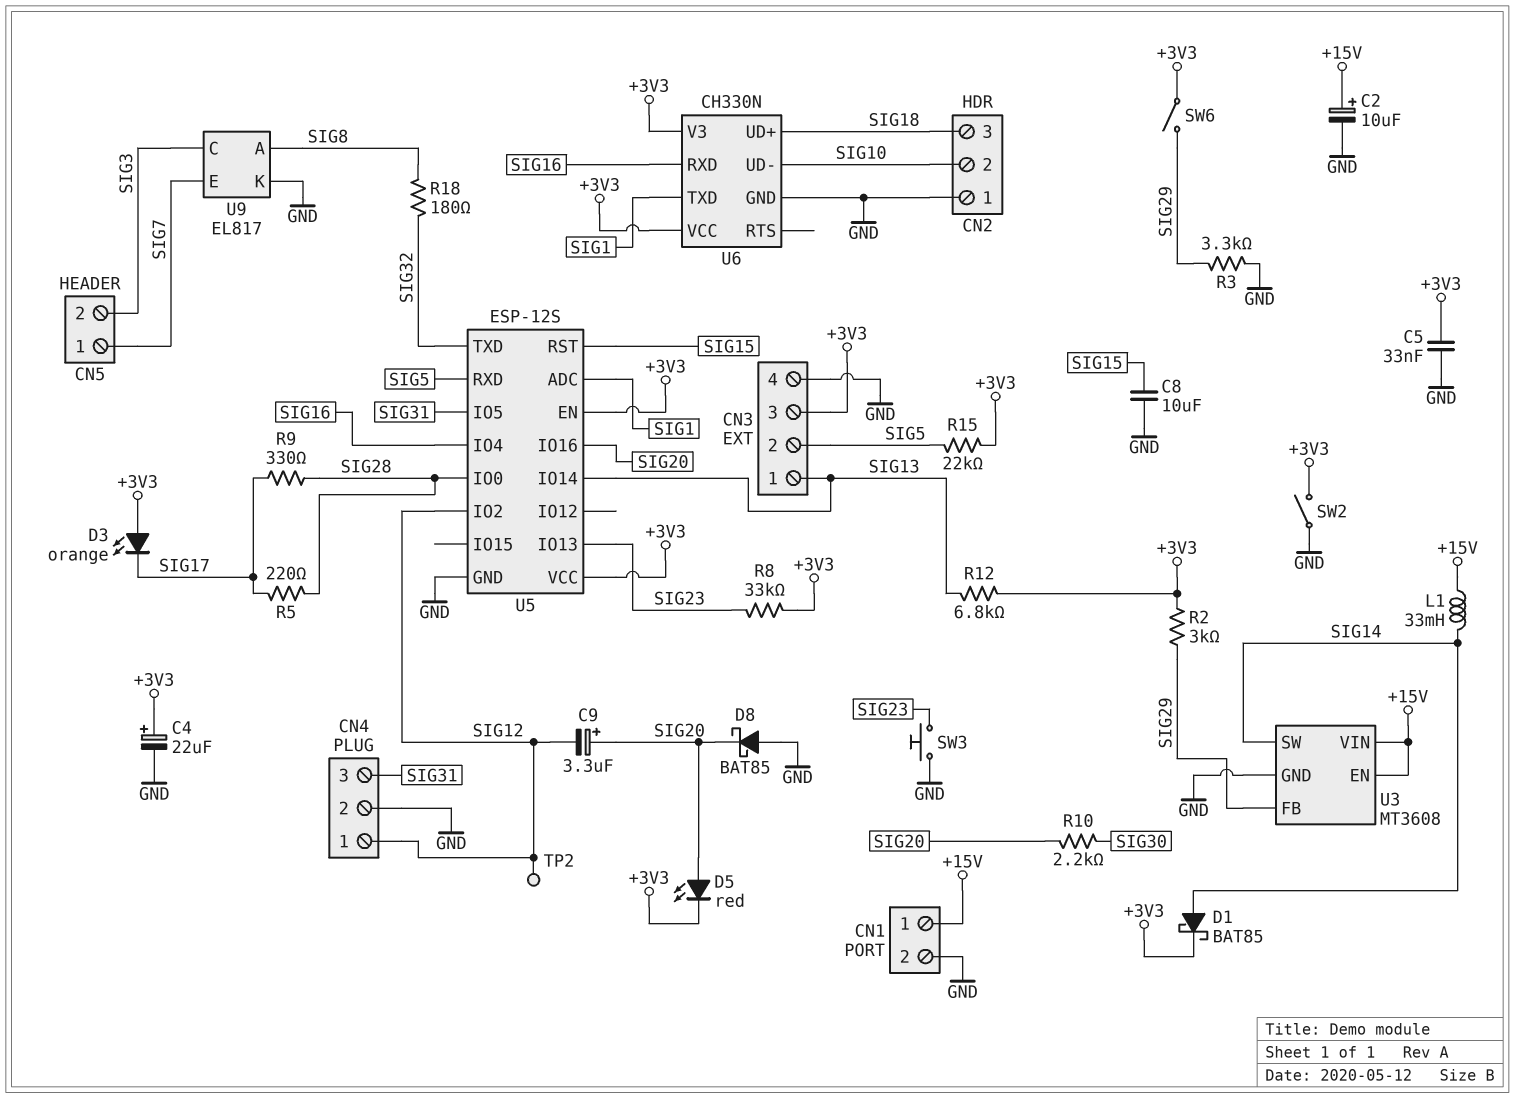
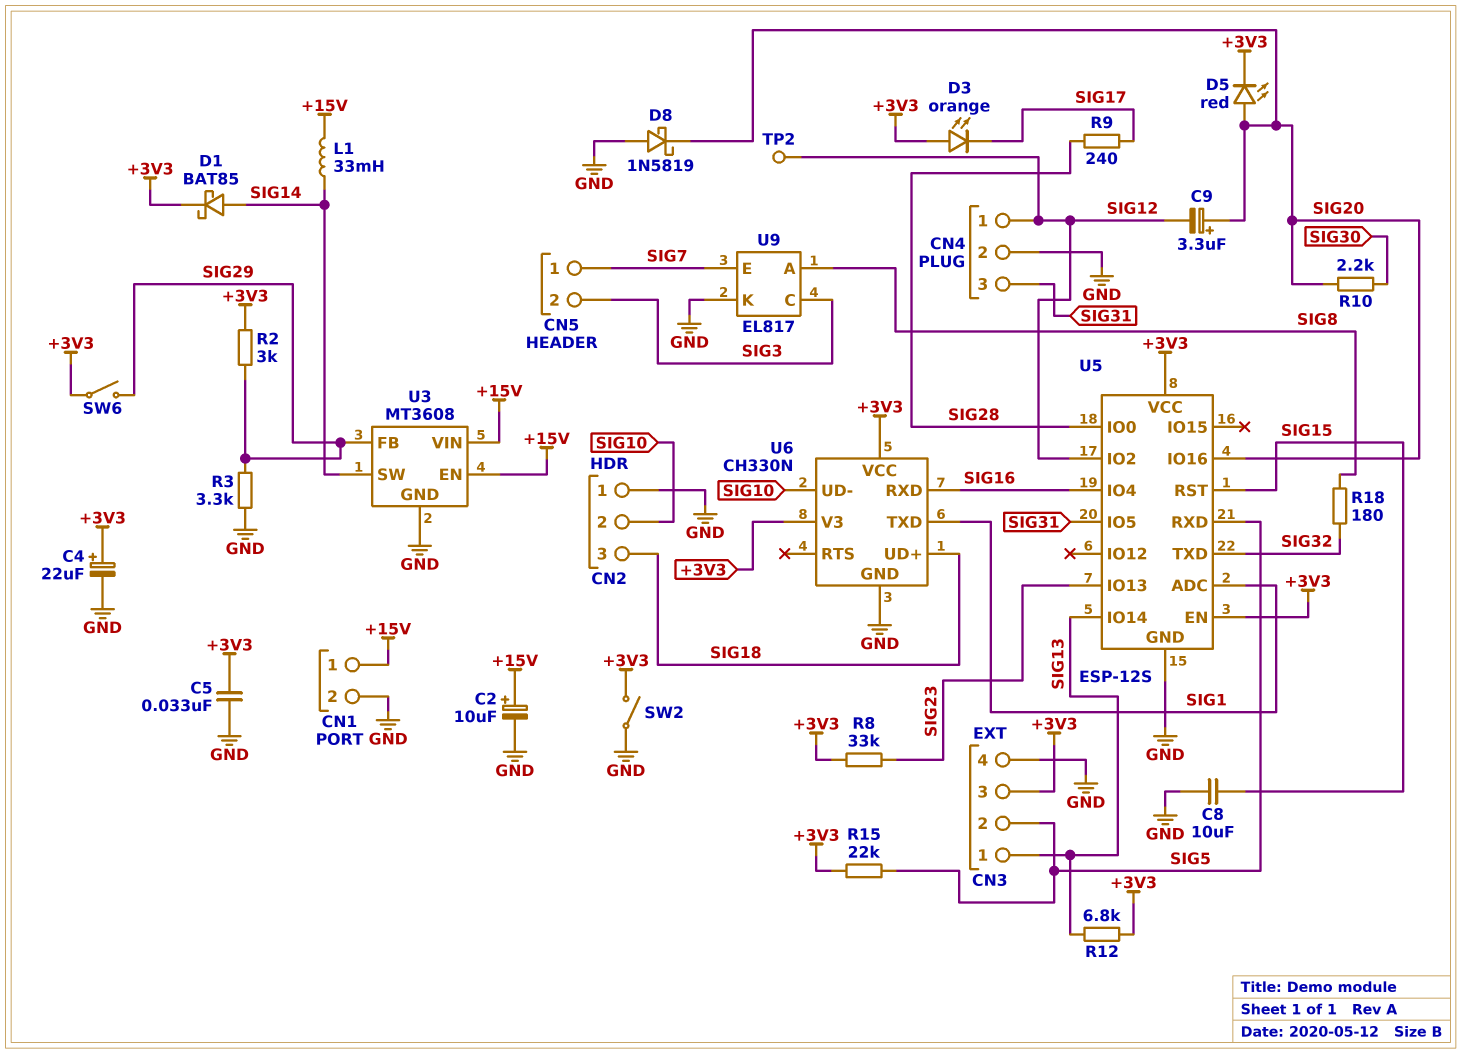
D8: schottky BAT85 (A GND, K SIG20) -> schottky 1N5819 (A GND, K SIG20)
R5: 220 (SIG17, SIG28) -> none
R9: 330 (SIG17, SIG28) -> 240 (SIG17, SIG28)
SW3: button (GND, SIG23) -> none

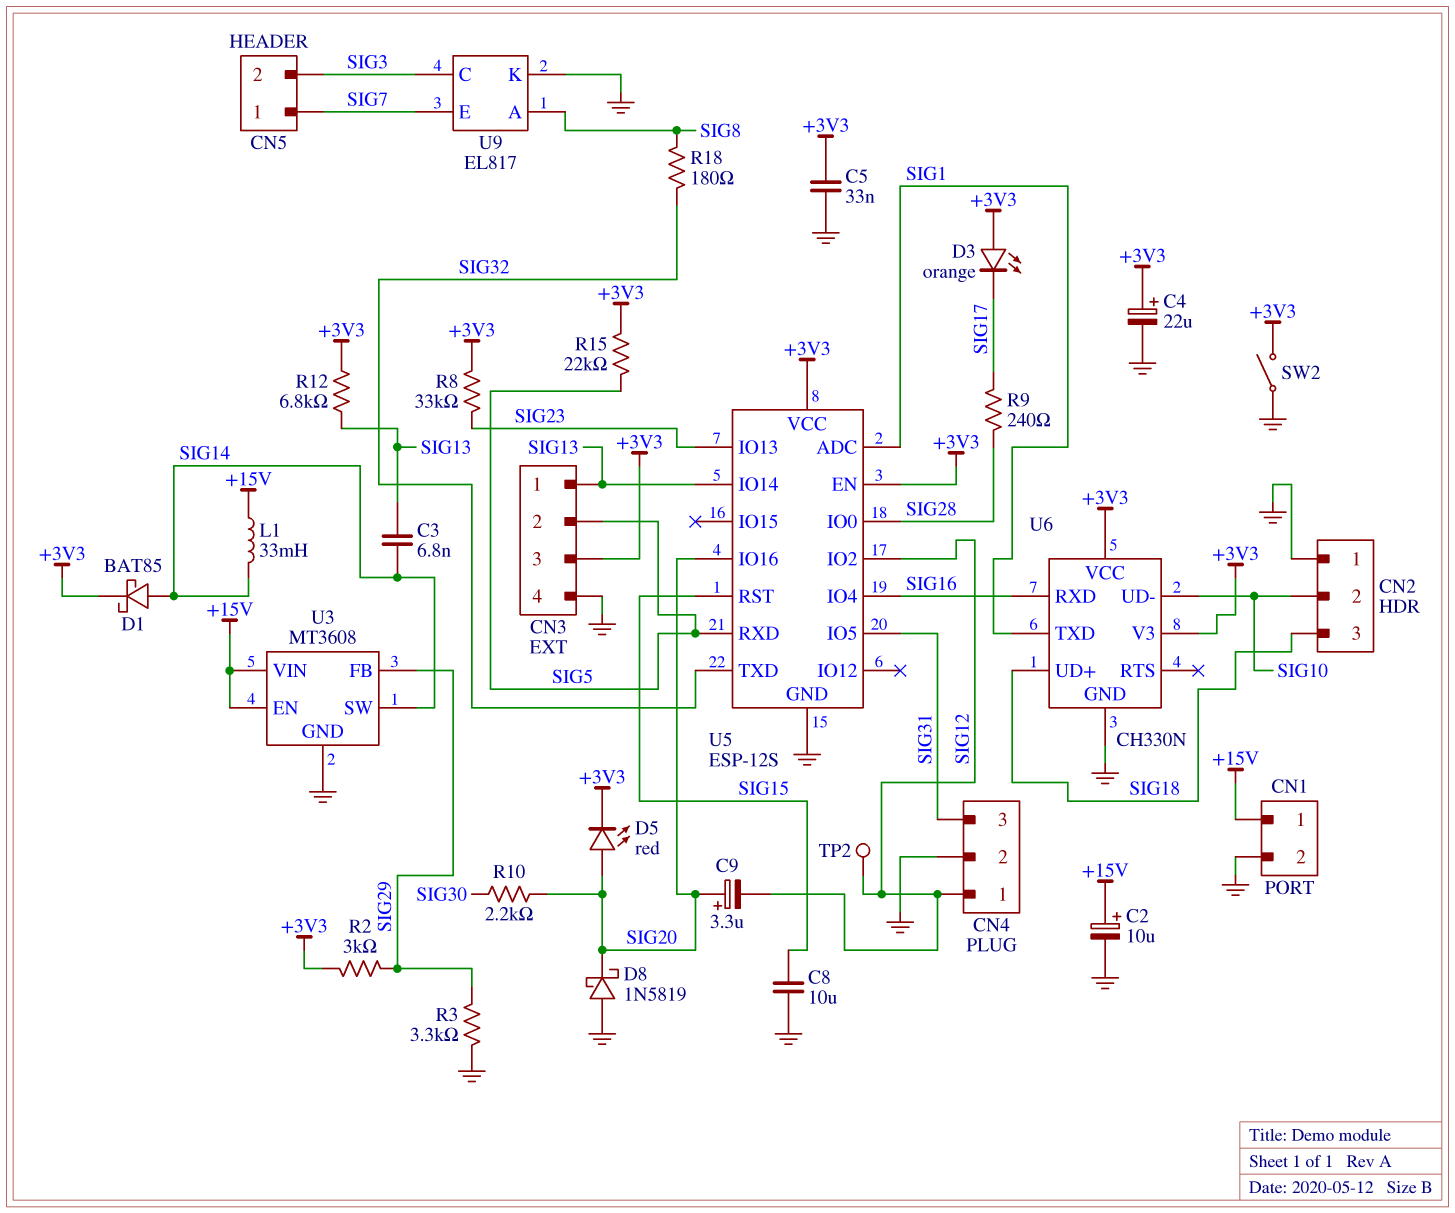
C3: none -> 6.8nF (SIG13, SIG14)
SW6: switch (+3V3, SIG29) -> none

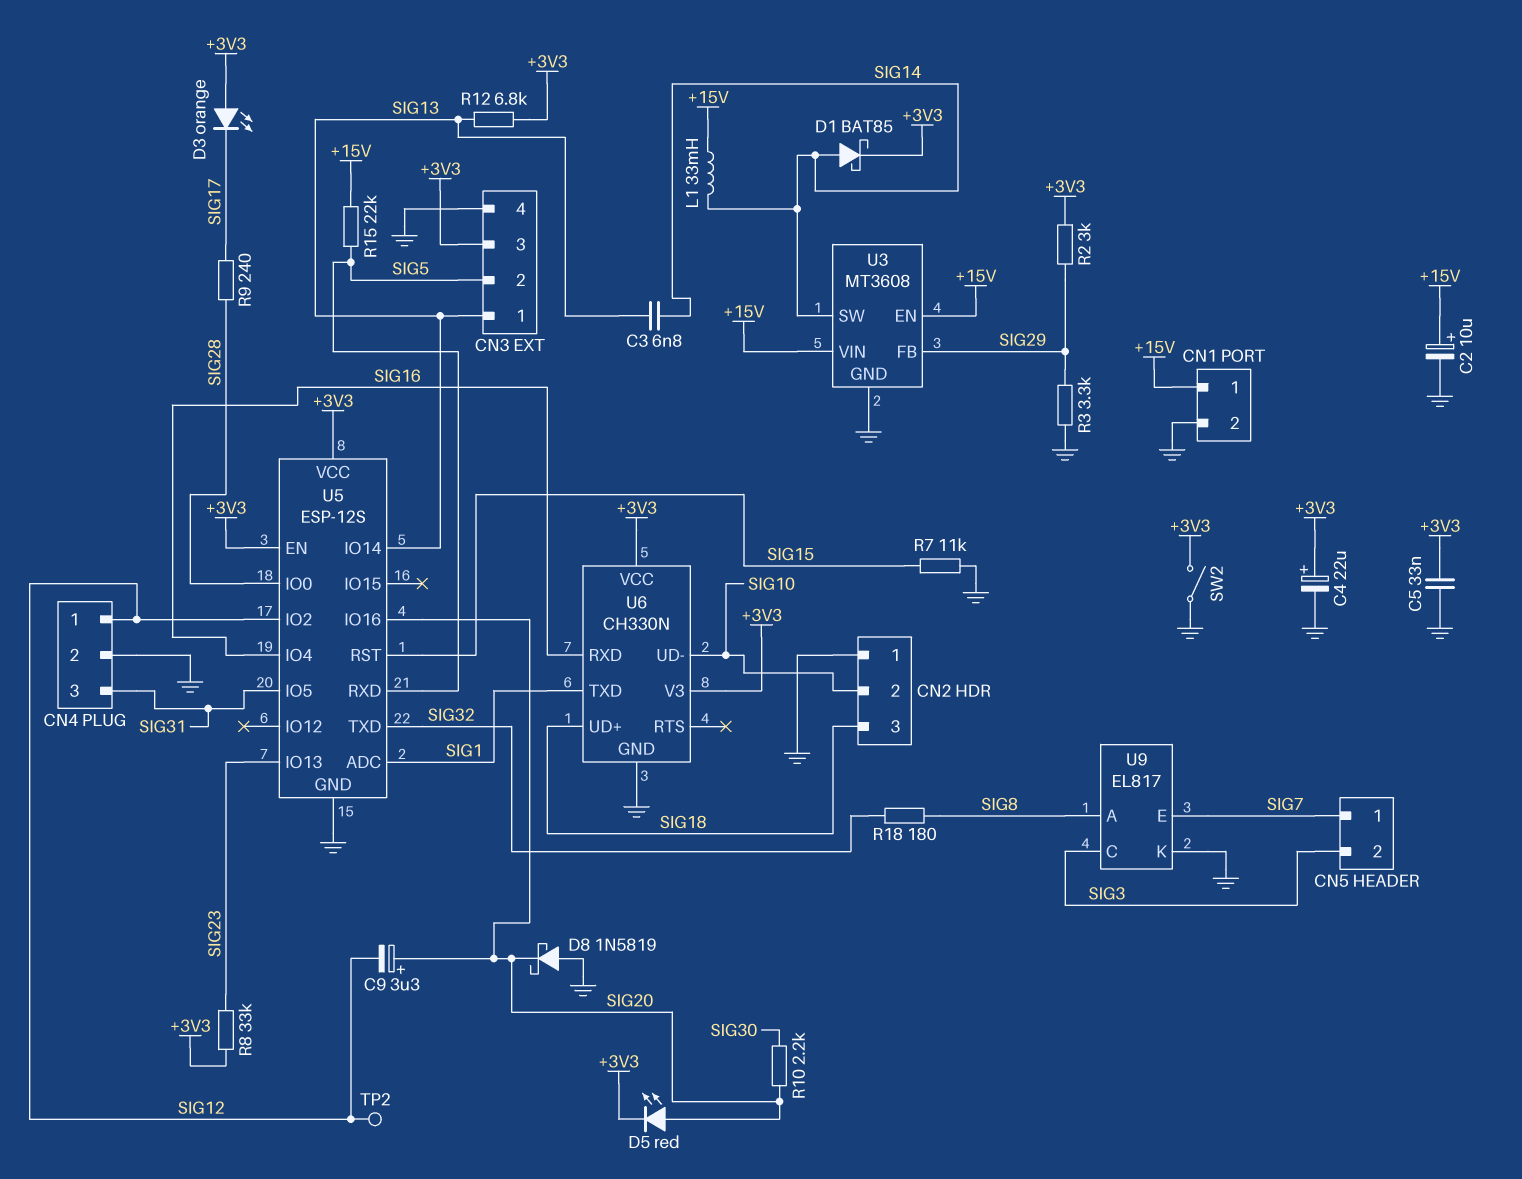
C8: 10uF (GND, SIG15) -> none
R7: none -> 11k (GND, SIG15)
R15: 22k (+3V3, SIG5) -> 22k (+15V, SIG5)

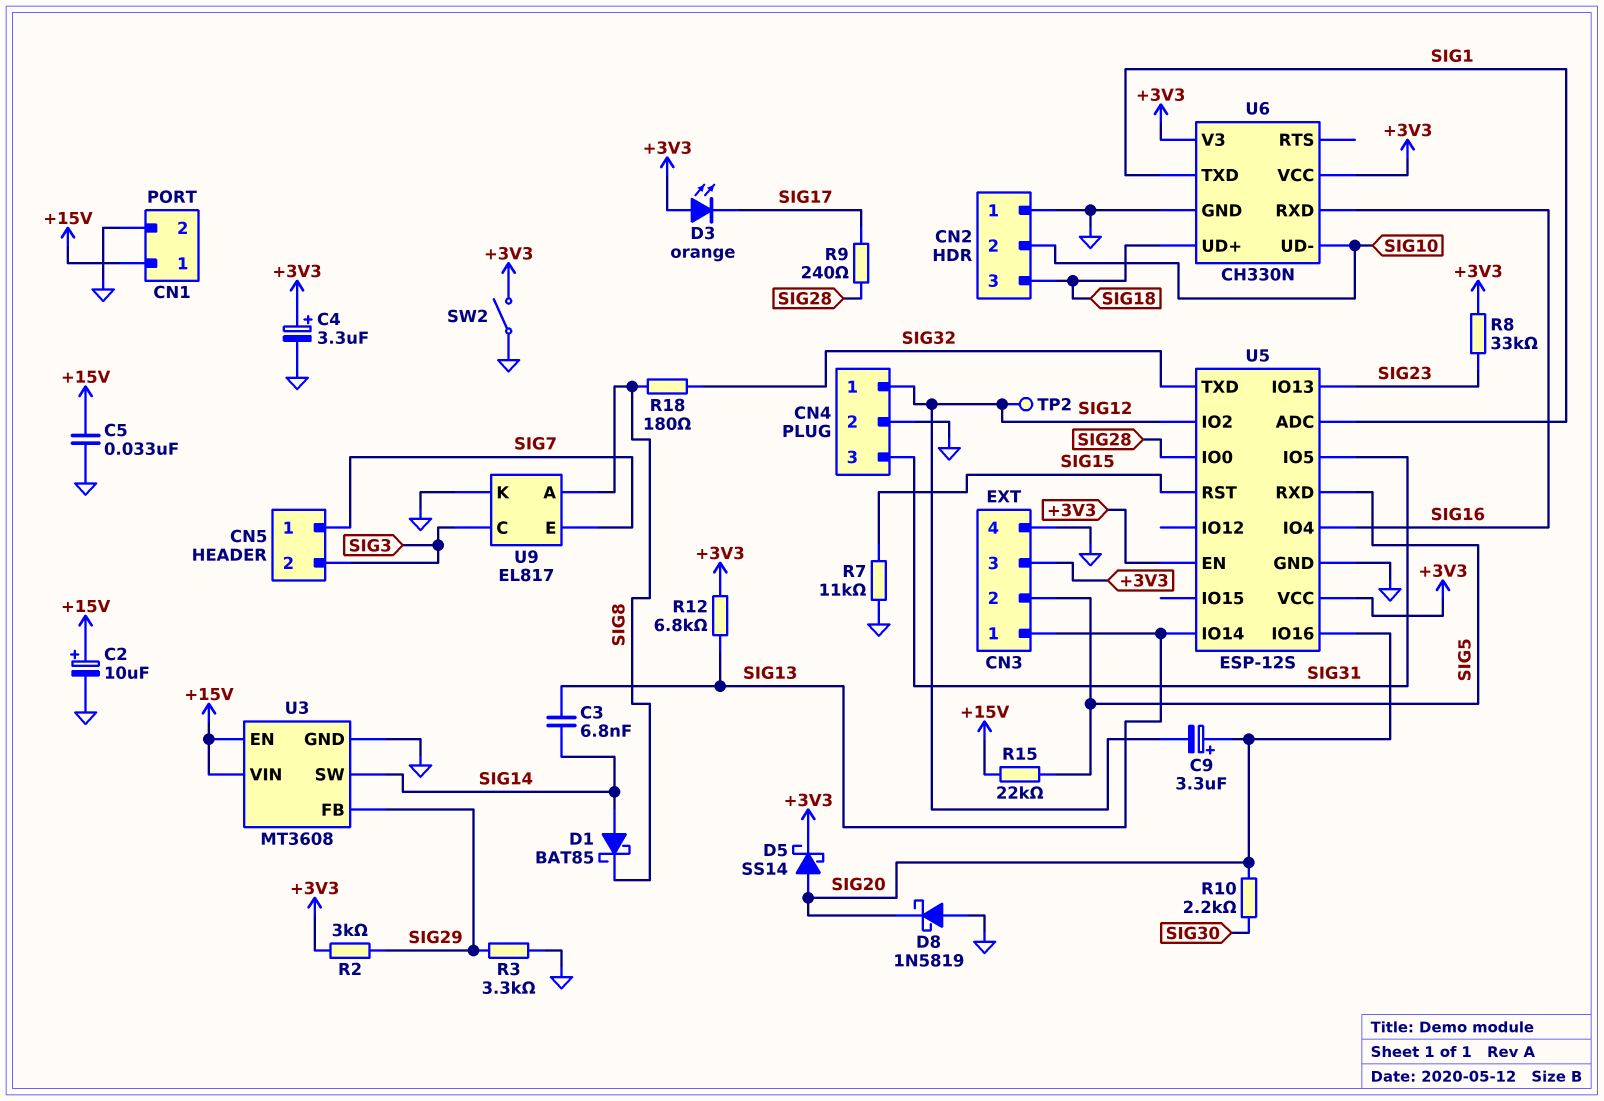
C4: 22uF (plus +3V3, minus GND) -> 3.3uF (plus +3V3, minus GND)
C5: 33nF (+3V3, GND) -> 33nF (+15V, GND)
D1: schottky BAT85 (A SIG14, K +3V3) -> schottky BAT85 (A SIG14, K SIG8)
D5: LED red (A SIG20, K +3V3) -> schottky SS14 (A SIG20, K +3V3)
L1: 33mH (+15V, SIG14) -> none

